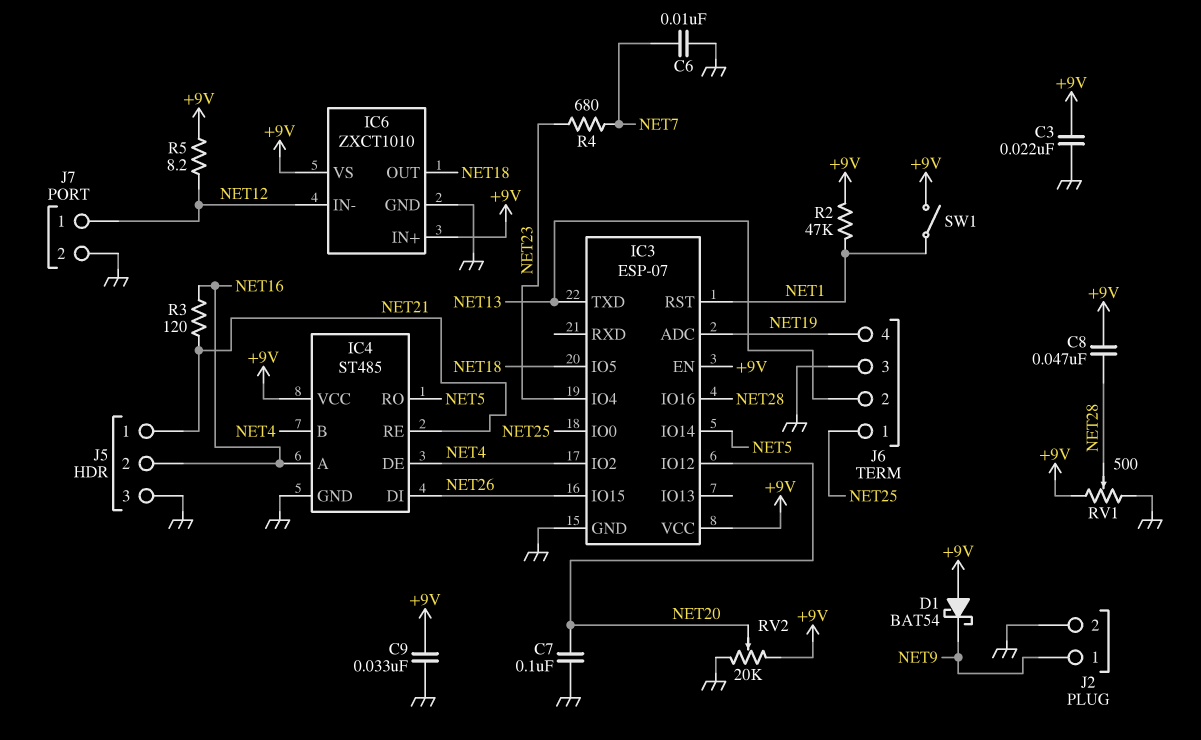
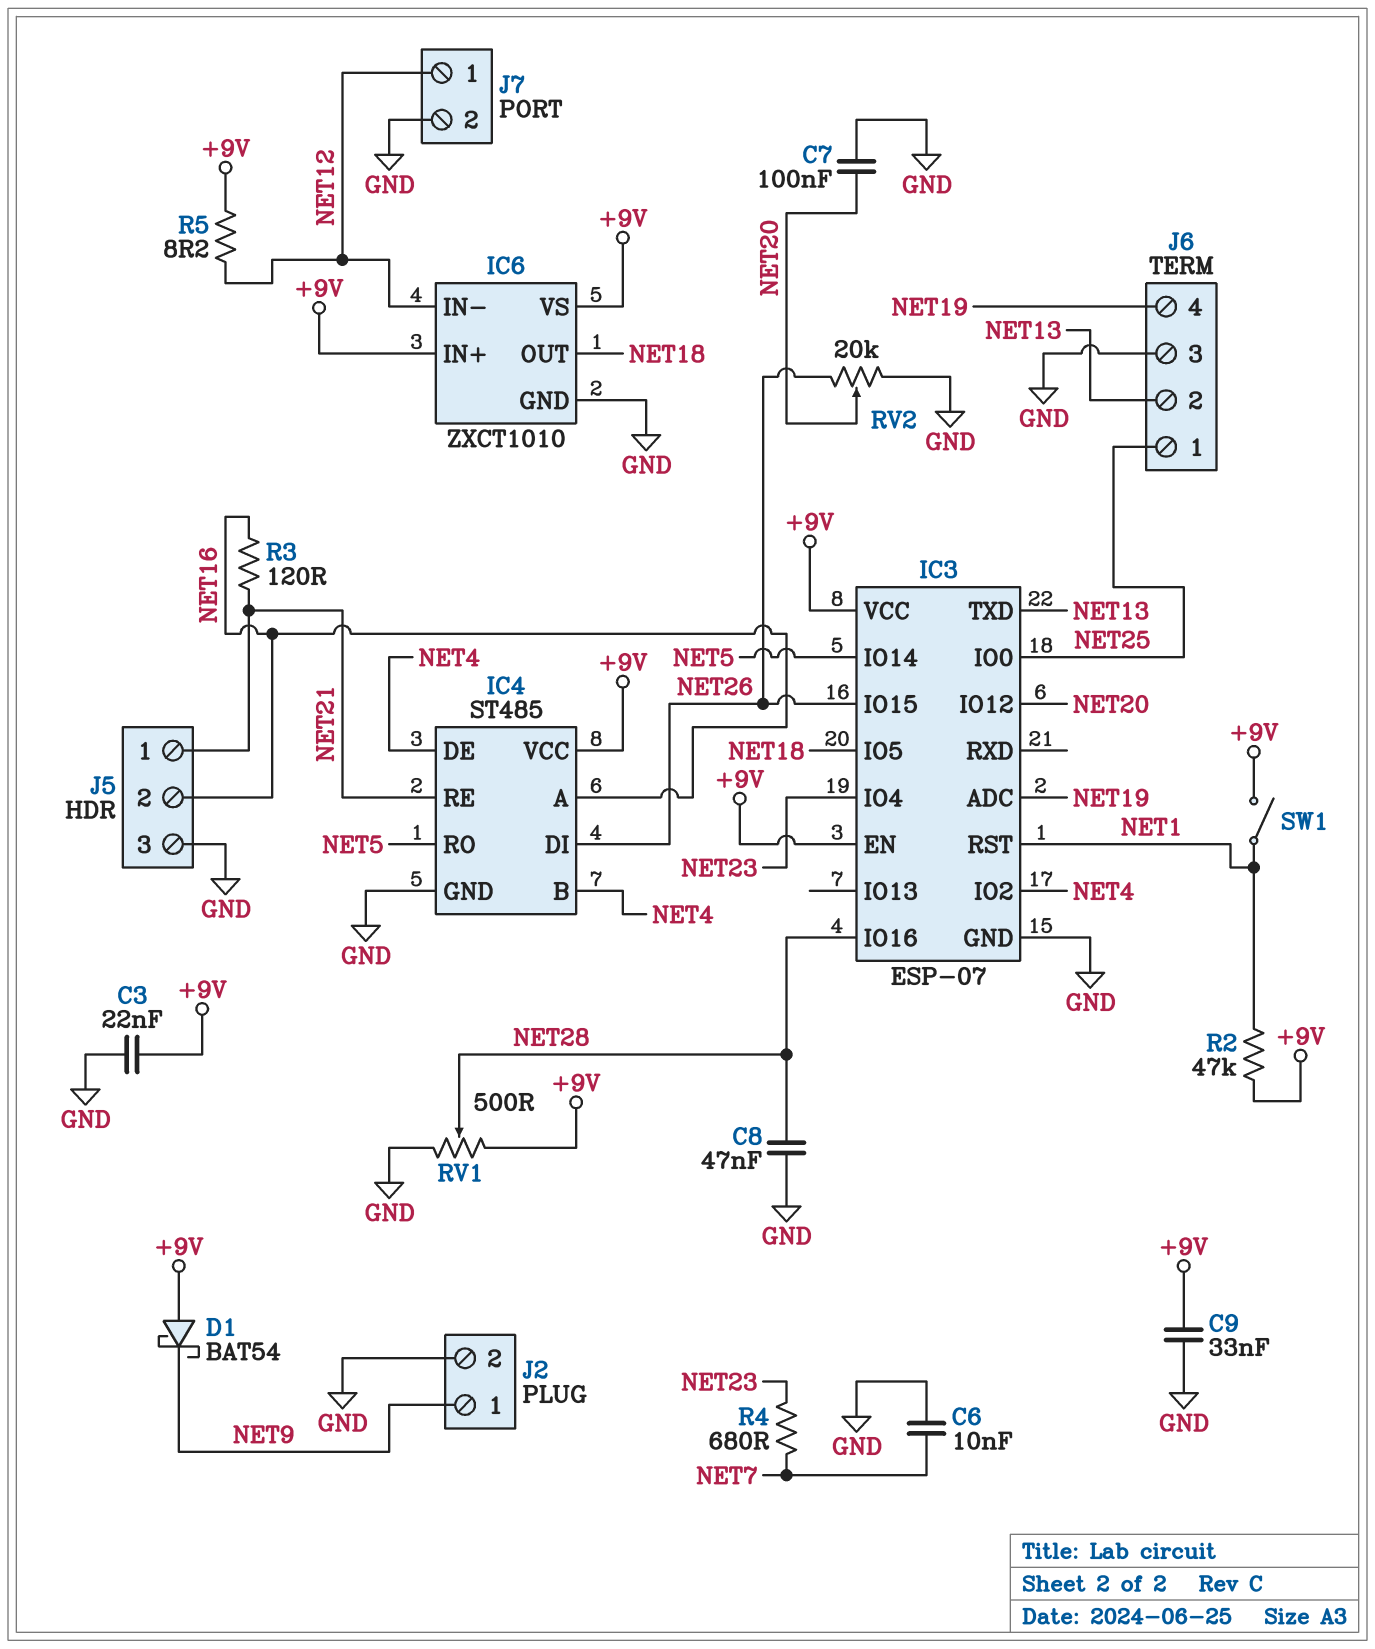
C8: 47nF (+9V, NET28) -> 47nF (GND, NET28)
RV2: 20k (+9V, GND, wiper NET20) -> 20k (GND, NET26, wiper NET20)

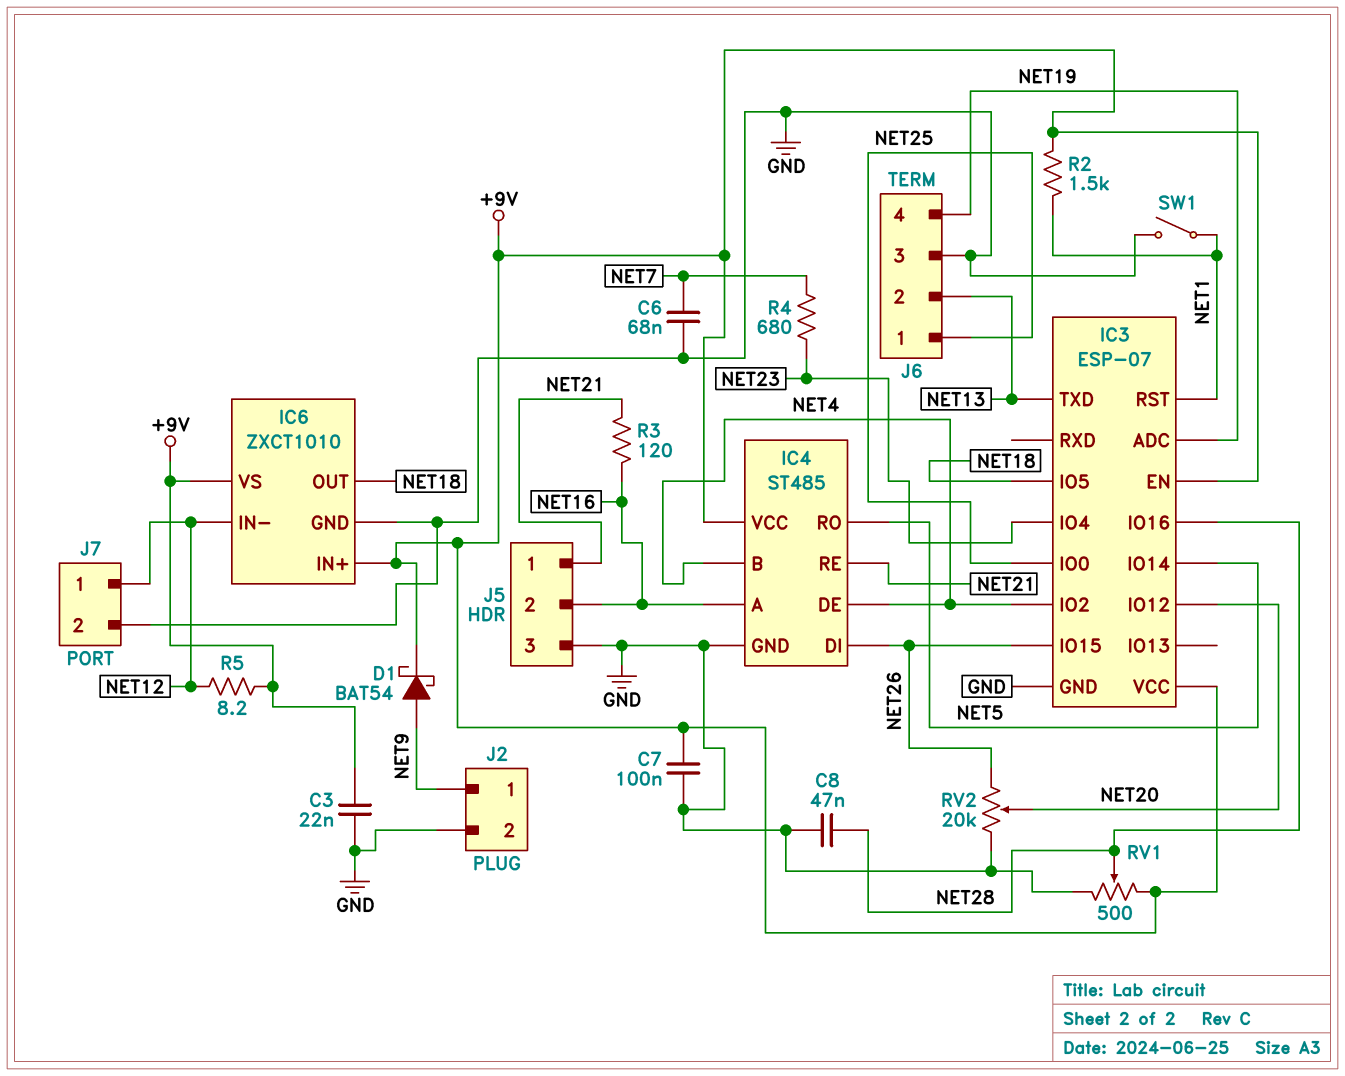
C6: 10nF (GND, NET7) -> 68nF (GND, NET7)
C7: 100nF (GND, NET20) -> 100nF (+9V, GND)
C9: 33nF (+9V, GND) -> none
D1: schottky BAT54 (A +9V, K NET9) -> schottky BAT54 (A NET9, K +9V)
R2: 47k (+9V, NET1) -> 1.5k (+9V, NET1)
SW1: switch (+9V, NET1) -> switch (GND, NET1)

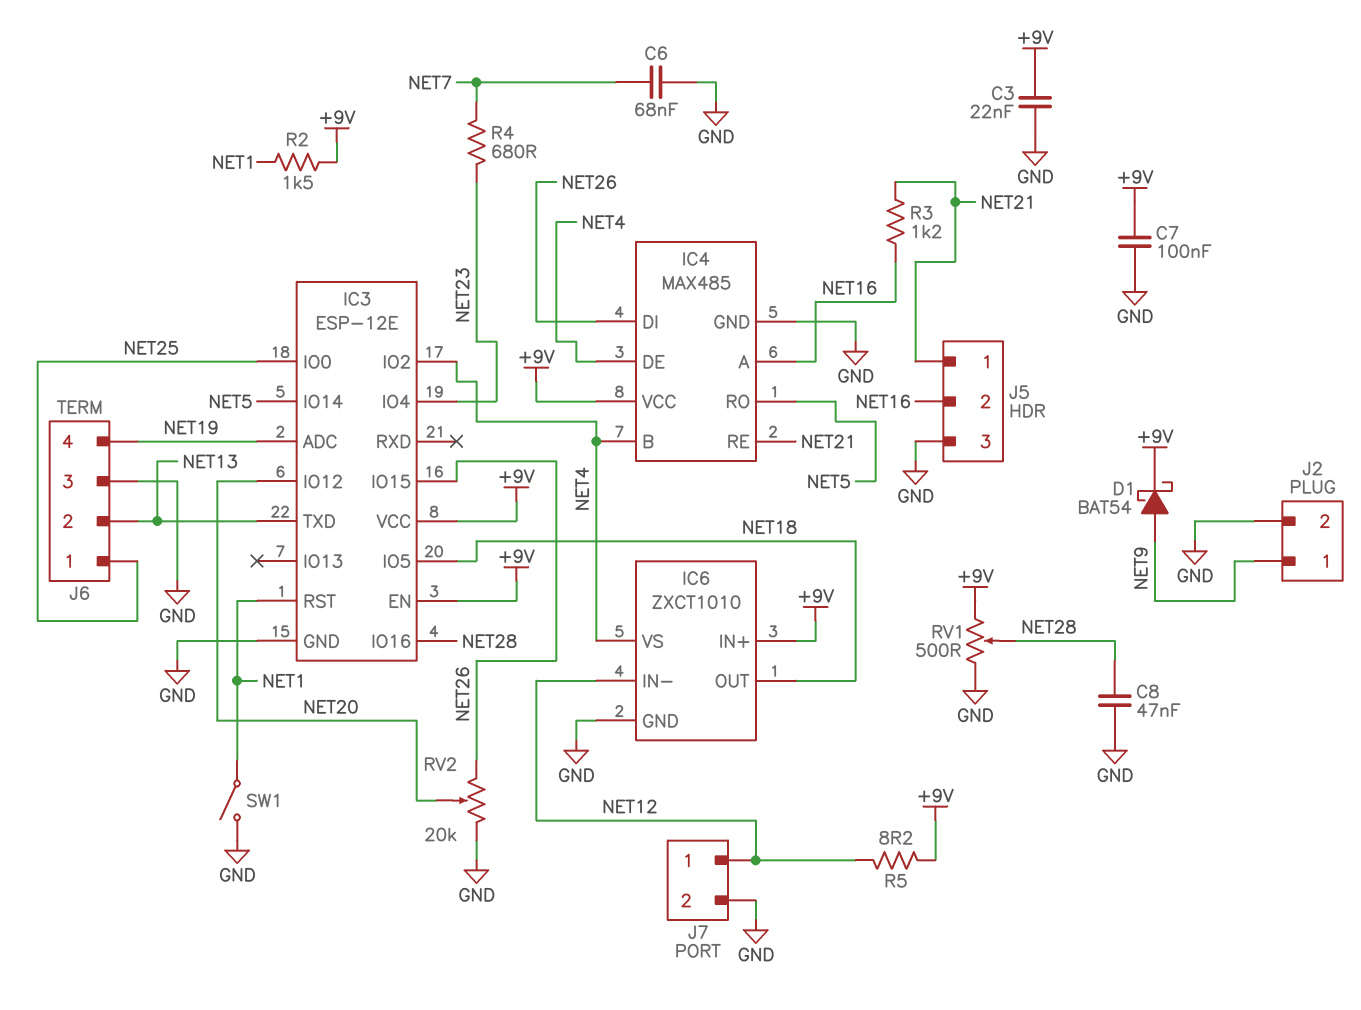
IC3: ESP-07 -> ESP-12E
IC4: ST485 -> MAX485
IC6 pin VS: +9V -> NET4
R3: 120 (NET16, NET21) -> 1.2k (NET16, NET21)

